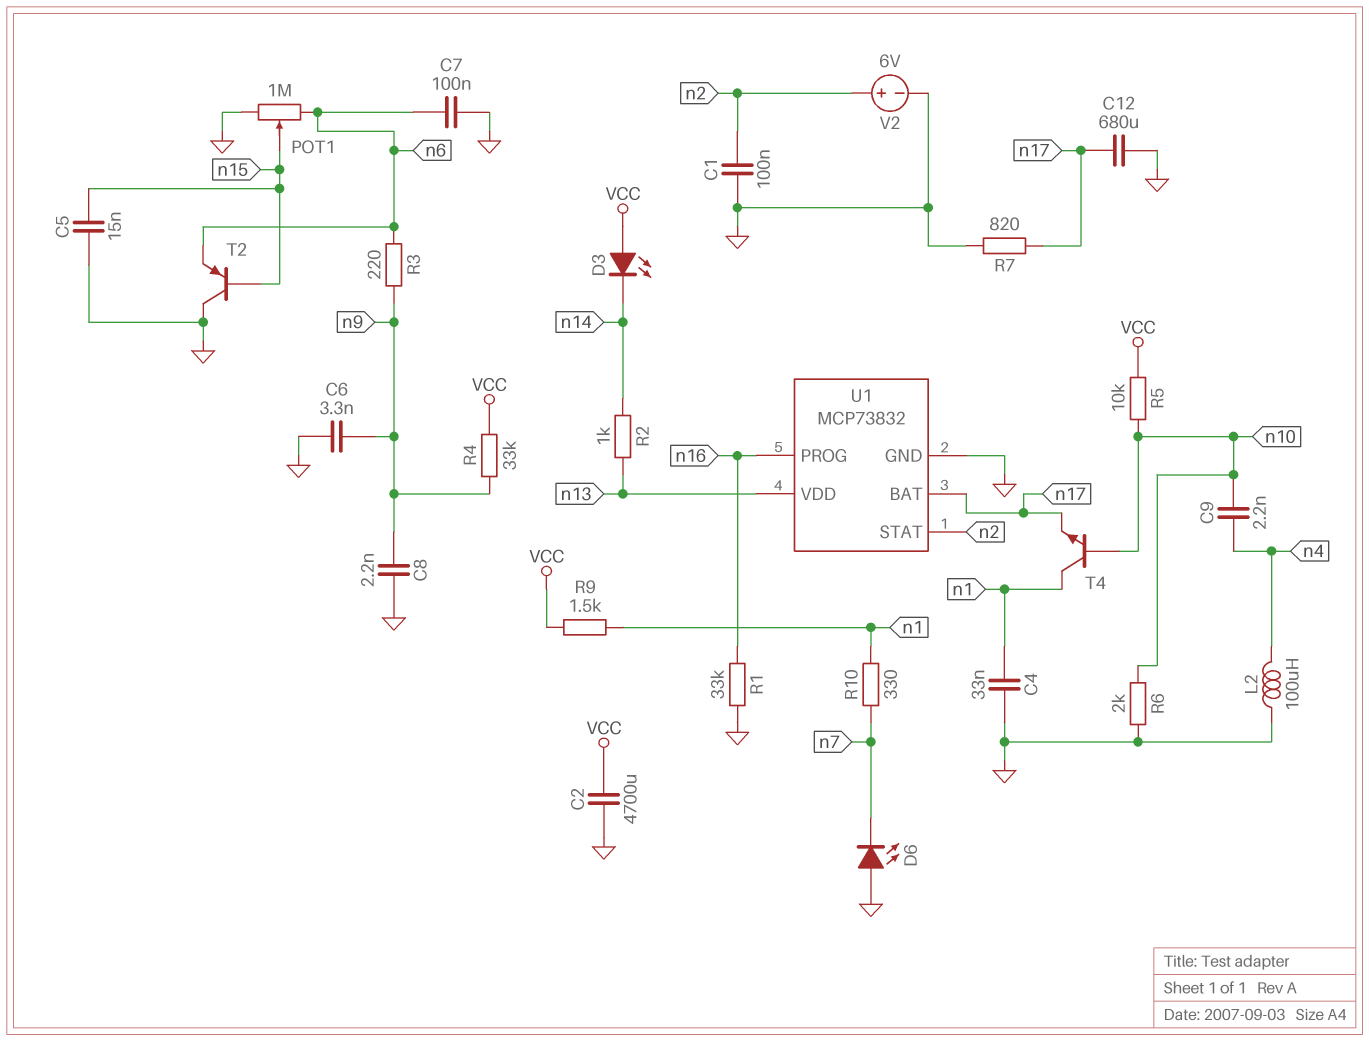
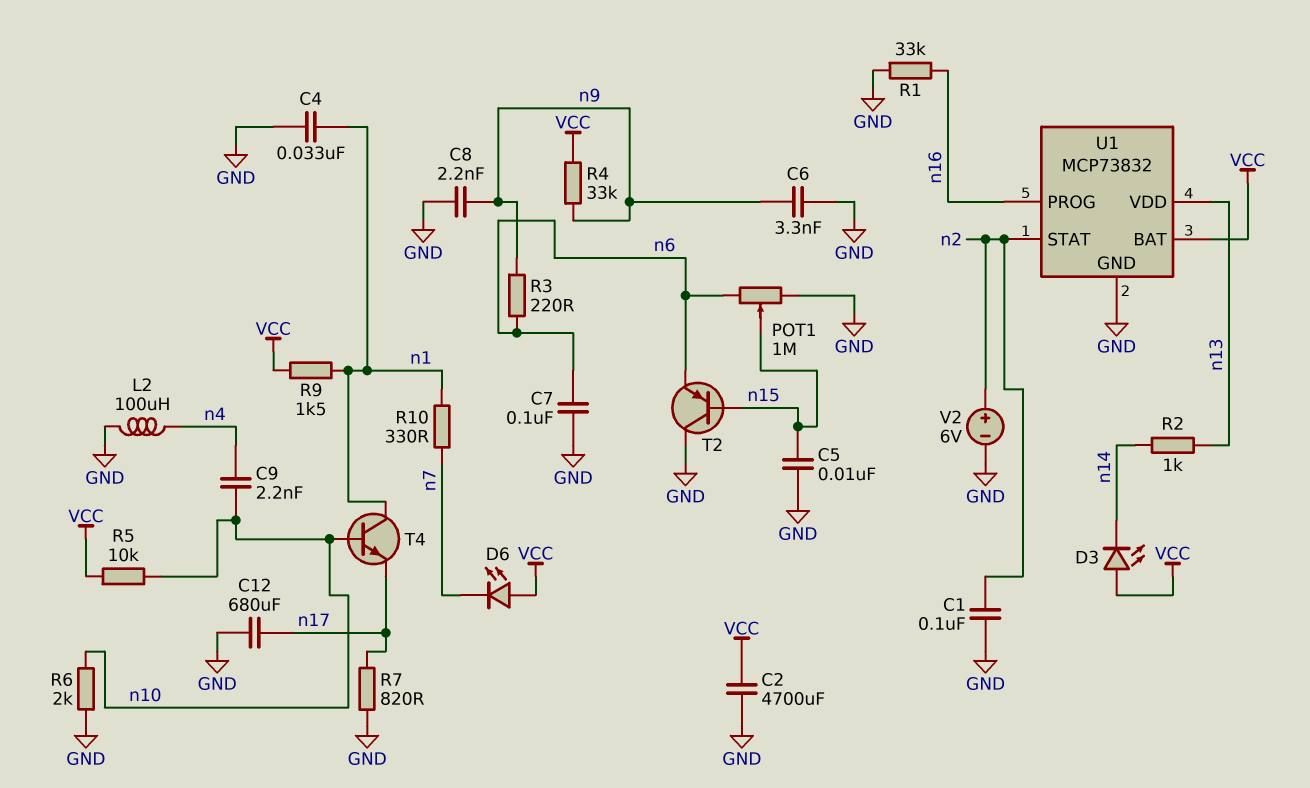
C5: 15nF (GND, n15) -> 10nF (GND, n15)
D6: LED (A GND, K n7) -> LED (A VCC, K n7)
U1 pin BAT: n17 -> VCC

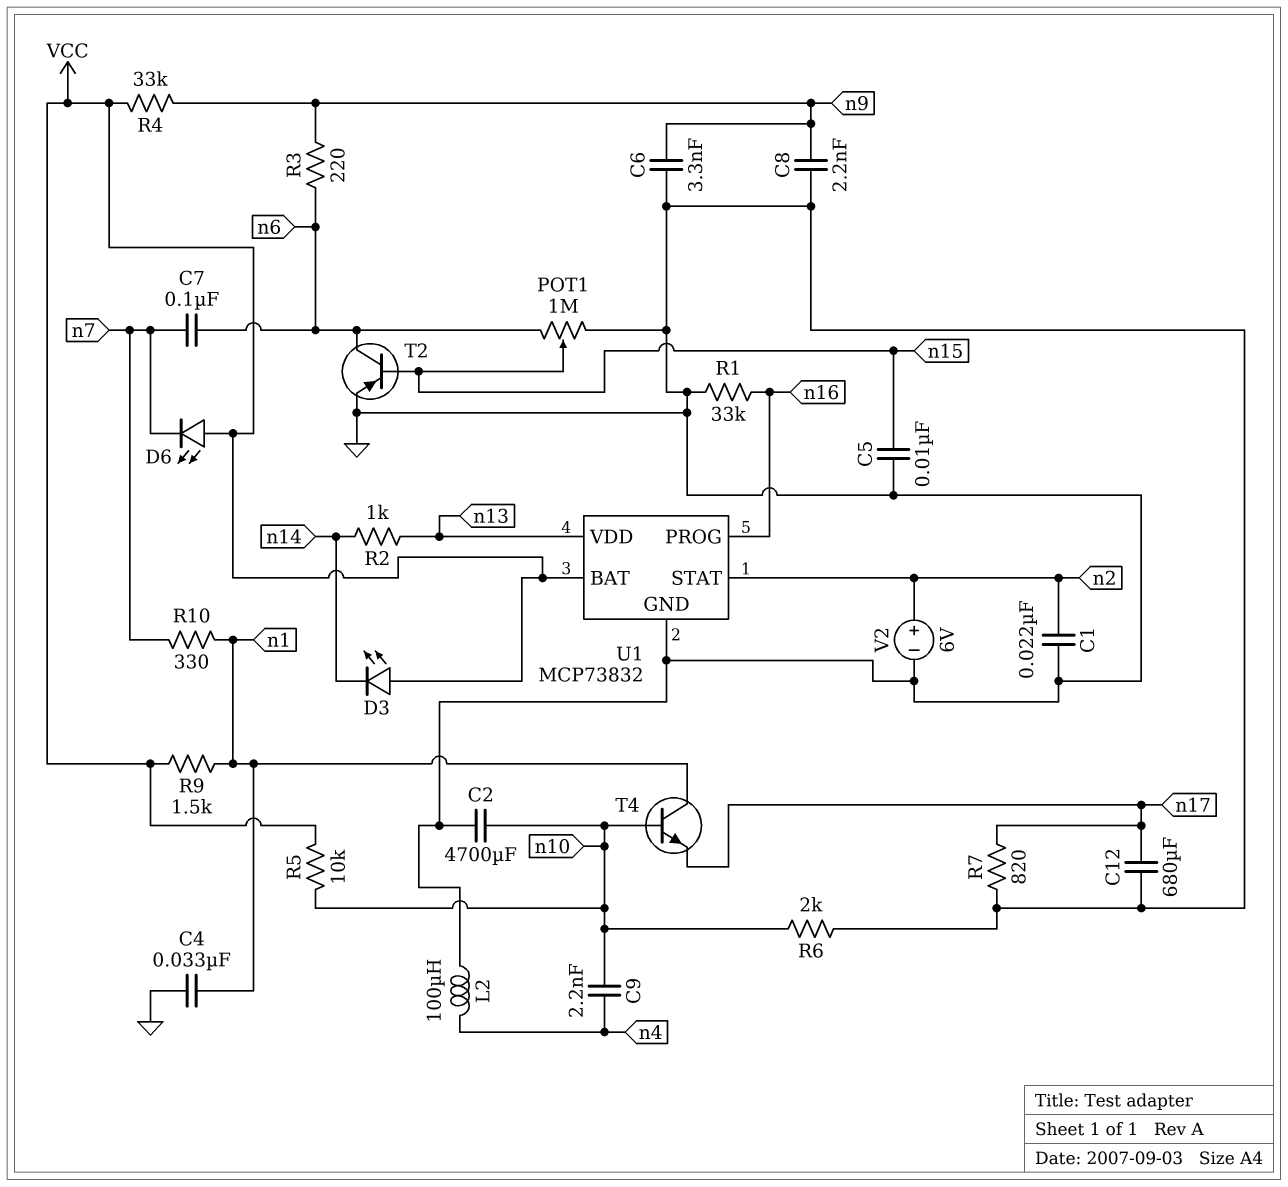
C1: 100nF (GND, n2) -> 22nF (GND, n2)
C2: 4700uF (GND, VCC) -> 4700uF (GND, n10)
C7: 100nF (GND, n6) -> 100nF (n6, n7)
T2: PNP (B n15, C GND, E n6) -> PNP (B n15, C n6, E GND)

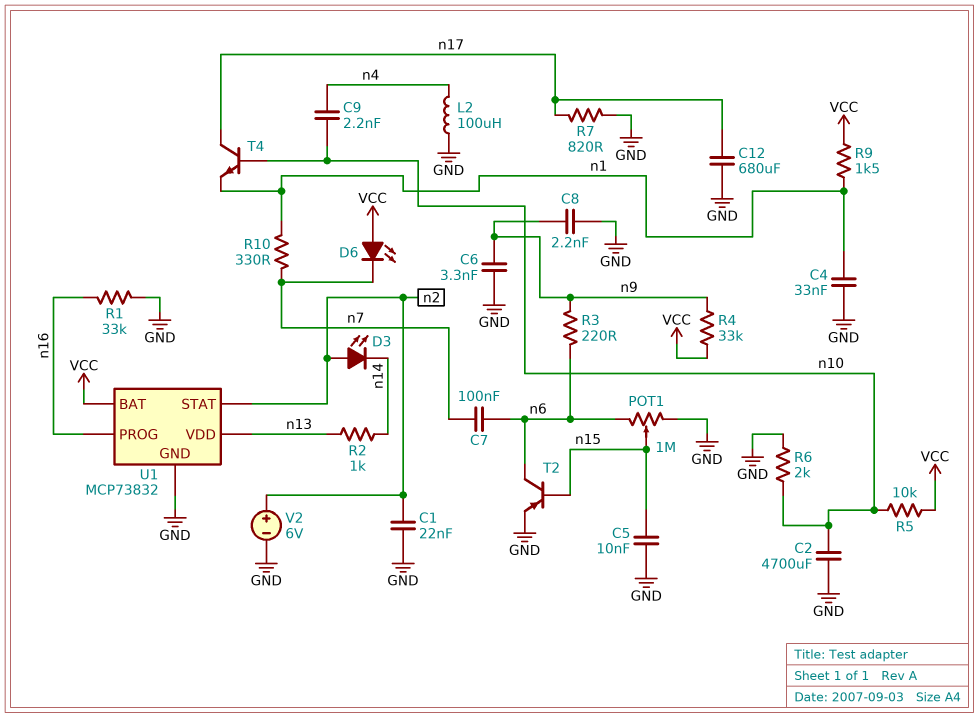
D3: LED (A VCC, K n14) -> LED (A n2, K n14)
T4: NPN (B n10, C n1, E n17) -> NPN (B n10, C n17, E n1)

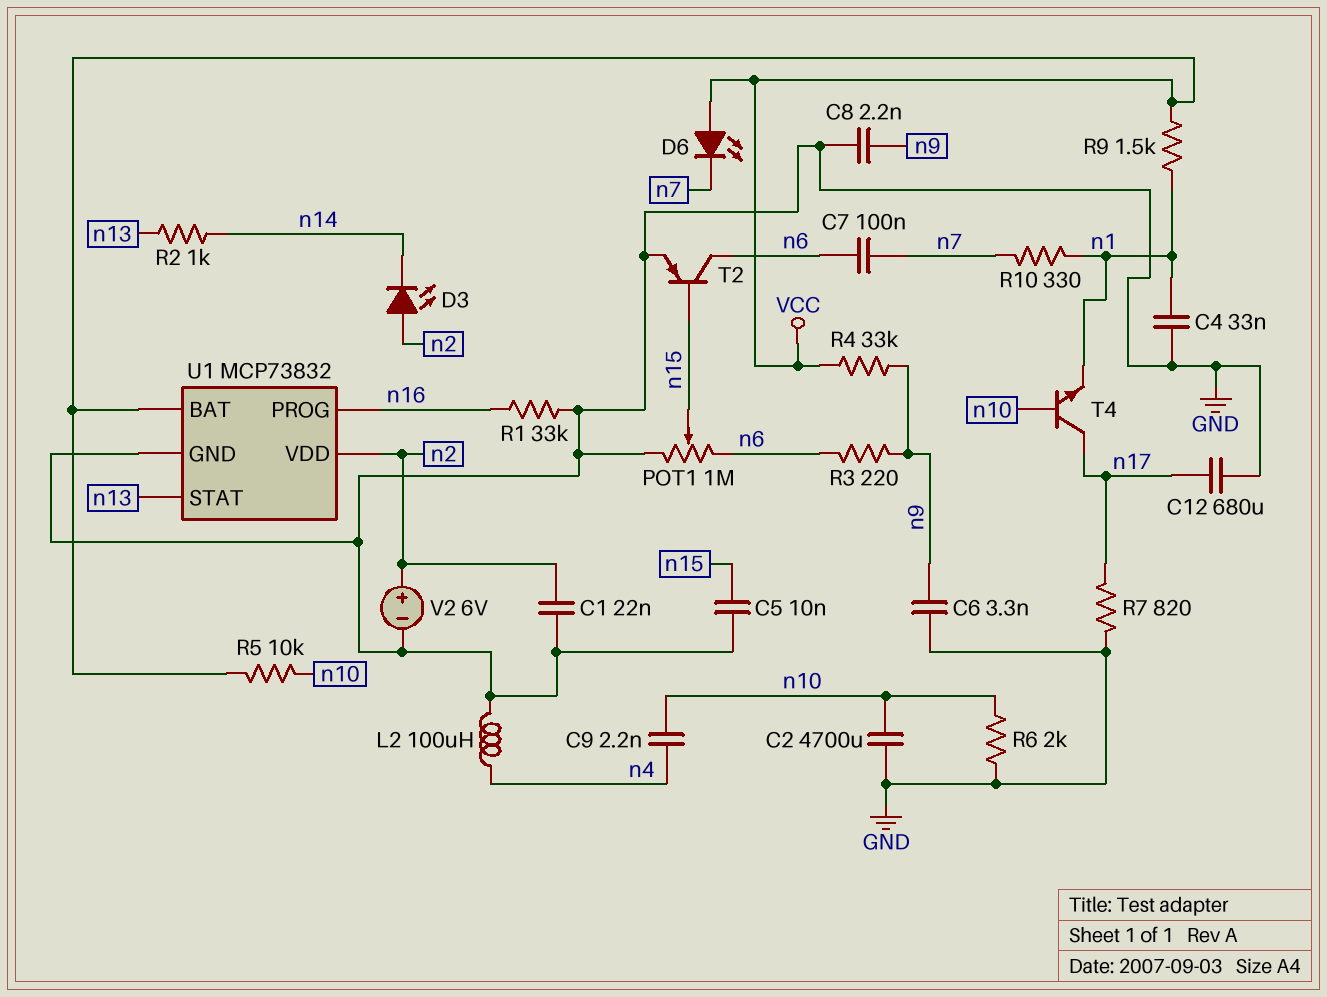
U1 pin STAT: n2 -> n13
U1 pin VDD: n13 -> n2

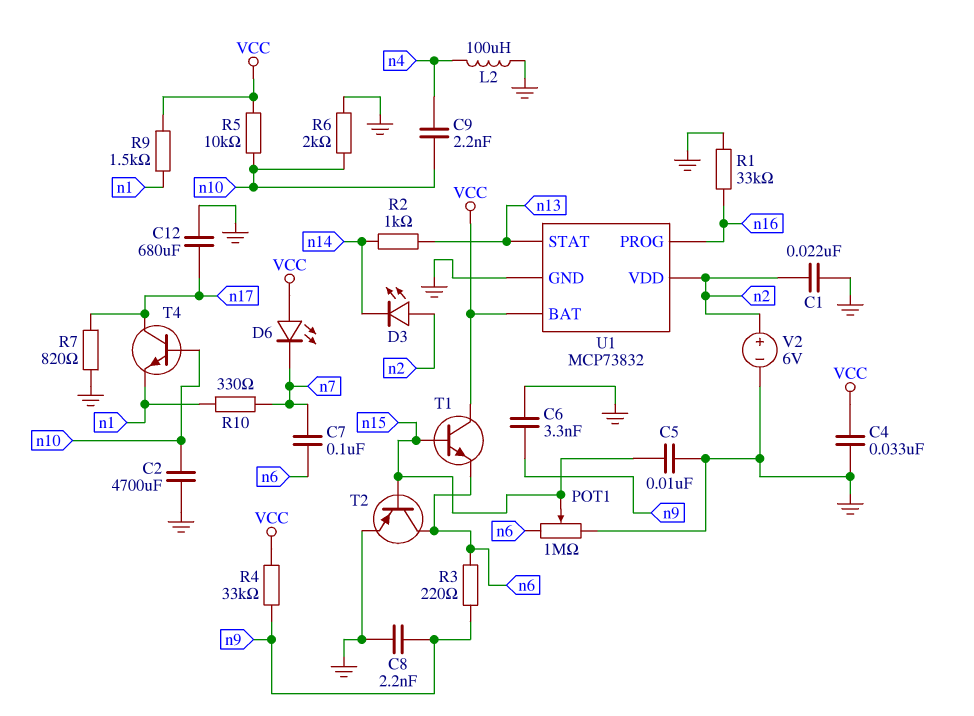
C4: 33nF (GND, n1) -> 33nF (GND, VCC)
T1: none -> NPN (B n15, C VCC, E n6)

